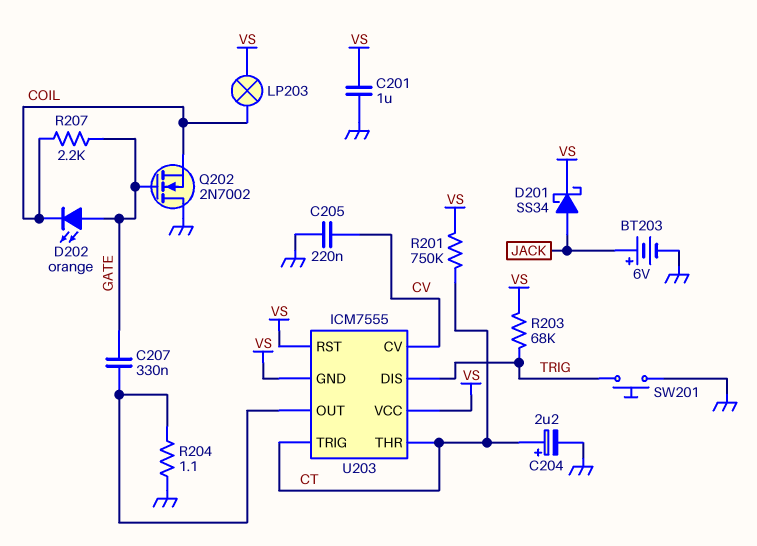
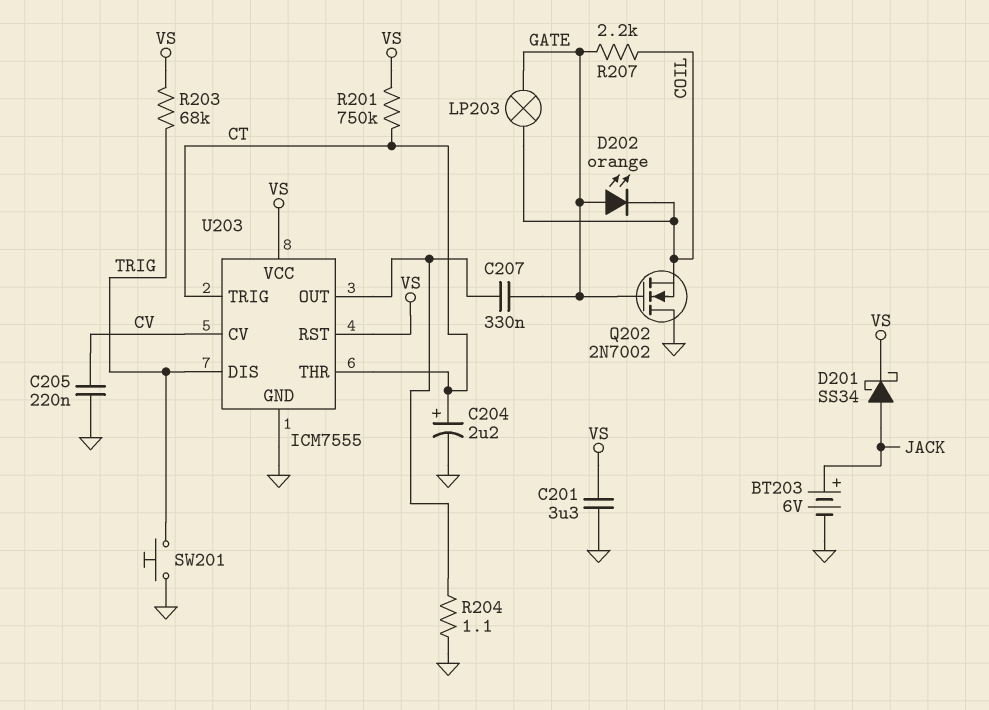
C201: 1uF (GND, VS) -> 3.3uF (GND, VS)
LP203: lamp (COIL, VS) -> lamp (COIL, GATE)
U203 pin GND: VS -> GND

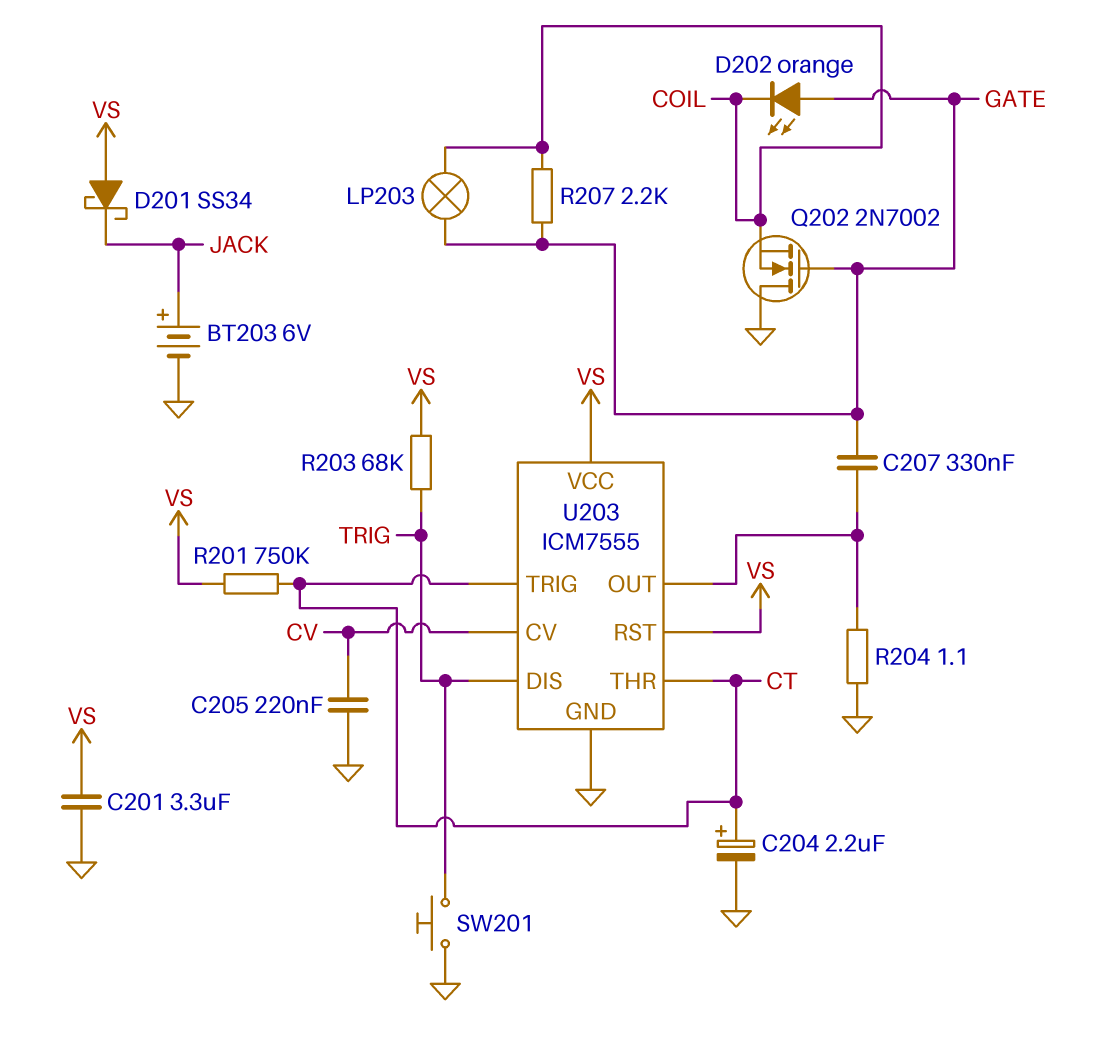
D201: schottky SS34 (A JACK, K VS) -> schottky SS34 (A VS, K JACK)

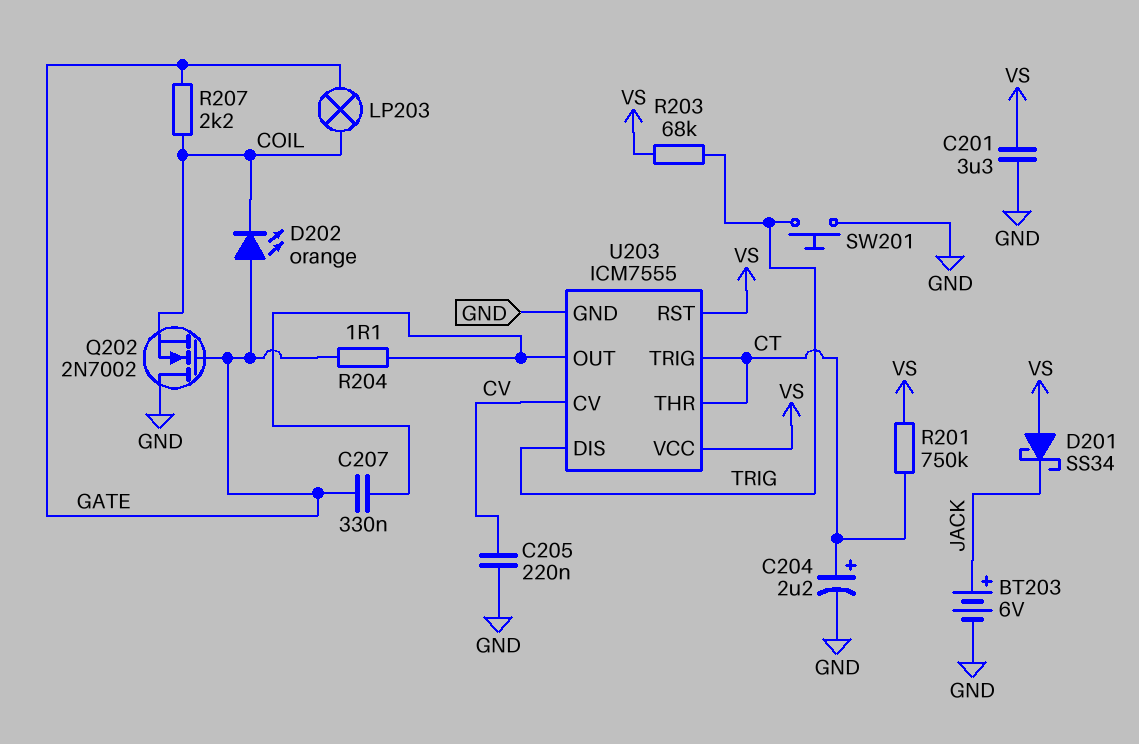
R204: 1.1 (GND, U203/OUT) -> 1.1 (GATE, U203/OUT)

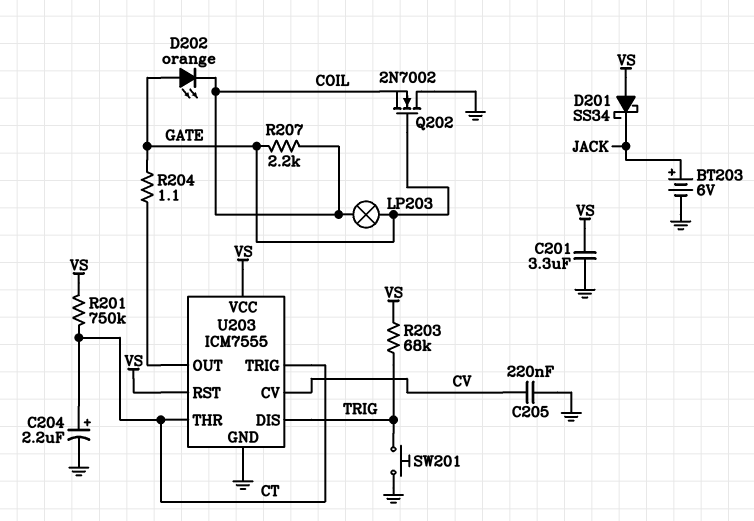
C207: 330nF (GATE, U203/OUT) -> none

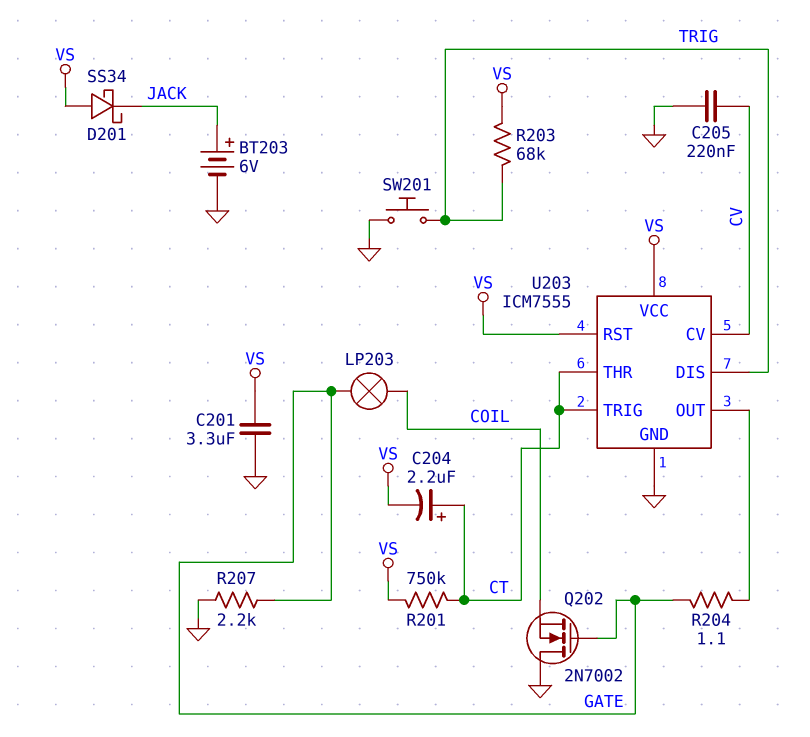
C204: 2.2uF (plus CT, minus GND) -> 2.2uF (plus CT, minus VS)
D202: LED orange (A GATE, K COIL) -> none
R207: 2.2k (COIL, GATE) -> 2.2k (GATE, GND)

